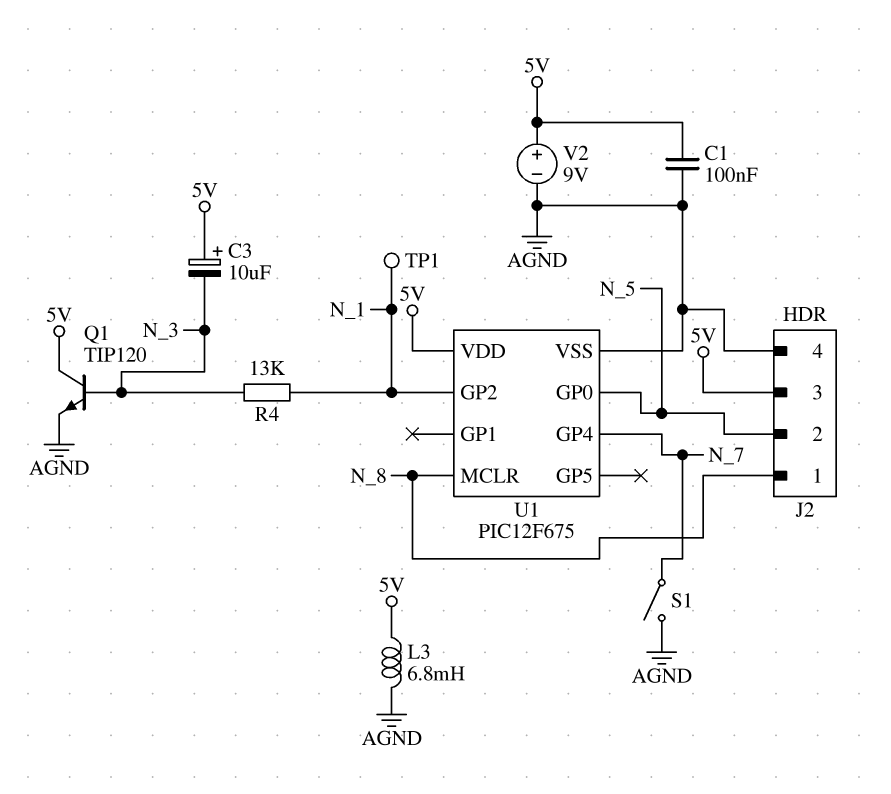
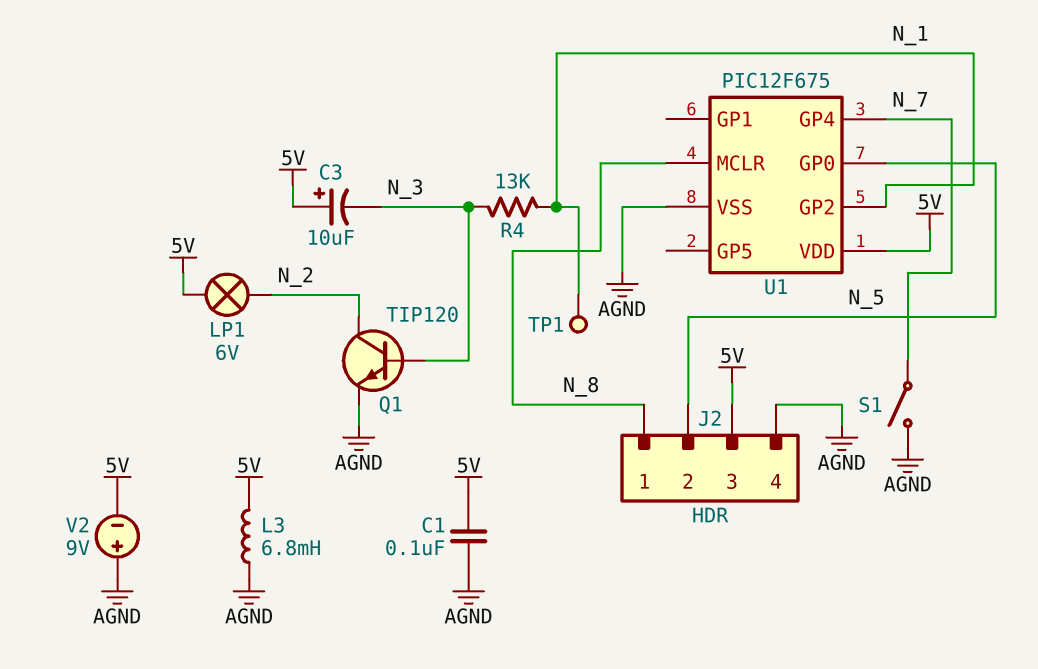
LP1: none -> lamp 6V (5V, N_2)
Q1: NPN TIP120 (B N_3, C 5V, E AGND) -> NPN TIP120 (B N_3, C N_2, E AGND)
V2: 9V (plus 5V, minus AGND) -> 9V (plus AGND, minus 5V)

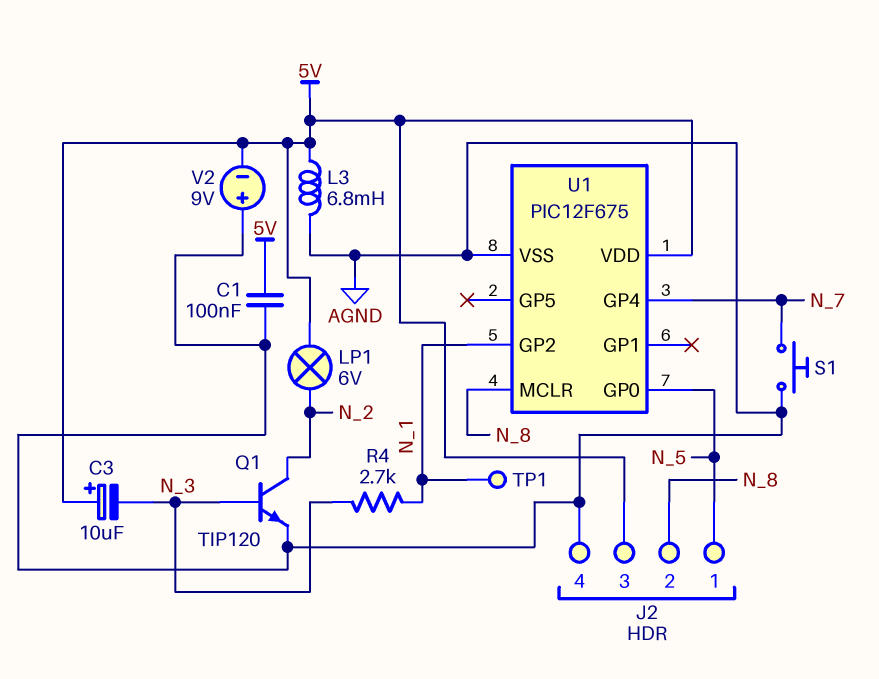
J2 pin 1: N_8 -> N_5
J2 pin 2: N_5 -> N_8
R4: 13k (N_1, N_3) -> 2.7k (N_1, N_3)
S1: switch (AGND, N_7) -> button (AGND, N_7)

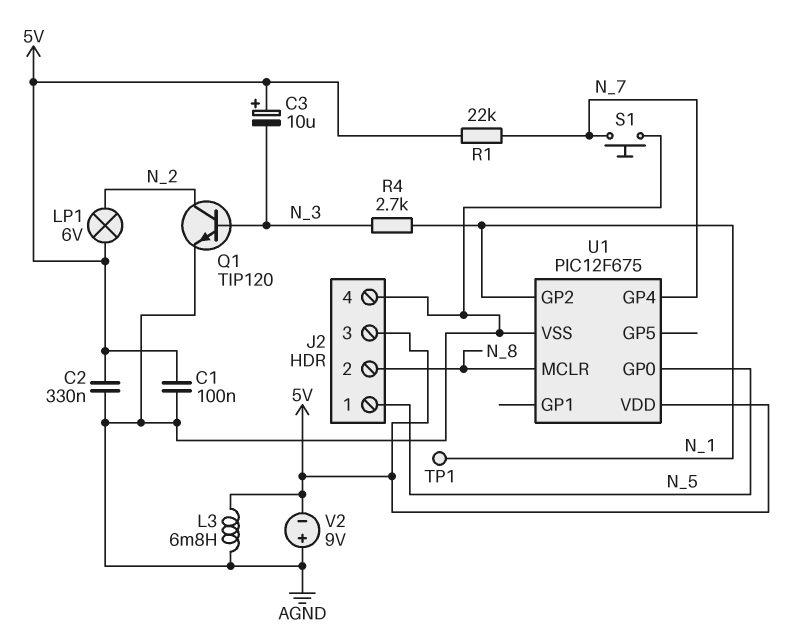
C2: none -> 330nF (5V, AGND)
R1: none -> 22k (5V, N_7)

